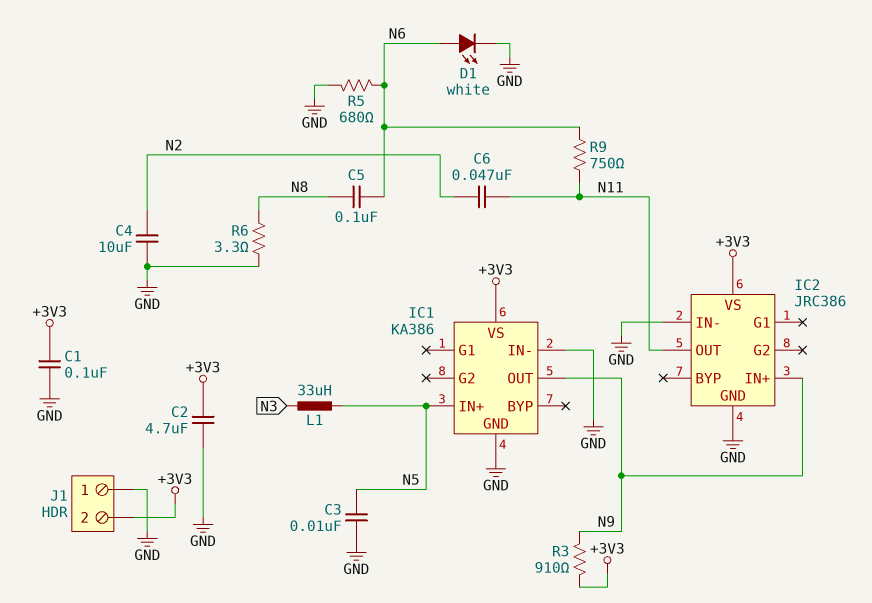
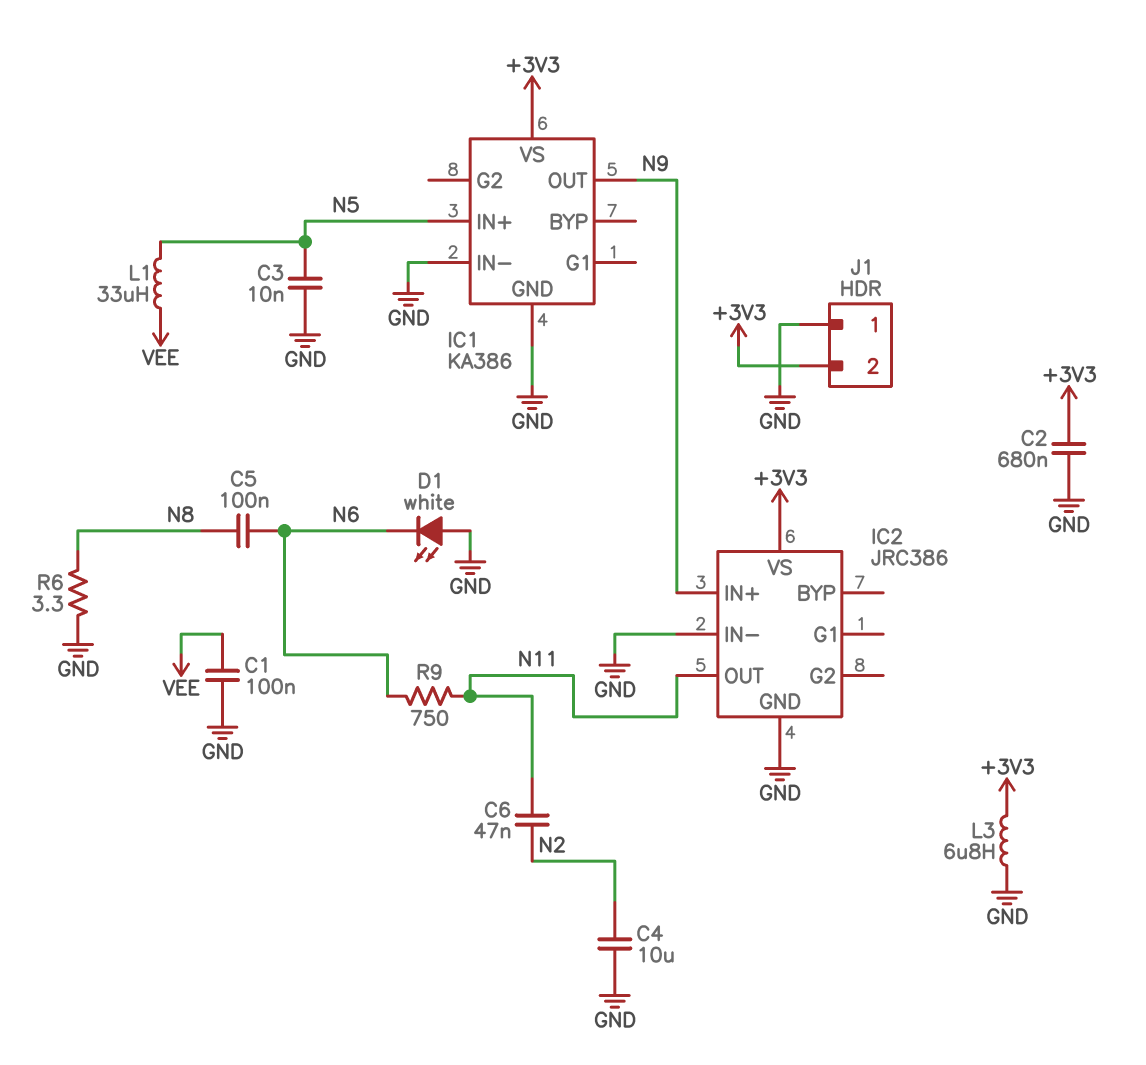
C1: 100nF (+3V3, GND) -> 100nF (GND, VEE)
C2: 4.7uF (+3V3, GND) -> 680nF (+3V3, GND)
D1: LED white (A N6, K GND) -> LED white (A GND, K N6)
L1: 33uH (N3, N5) -> 33uH (N5, VEE)
L3: none -> 6.8uH (+3V3, GND)
R3: 910 (+3V3, N9) -> none
R5: 680 (GND, N6) -> none

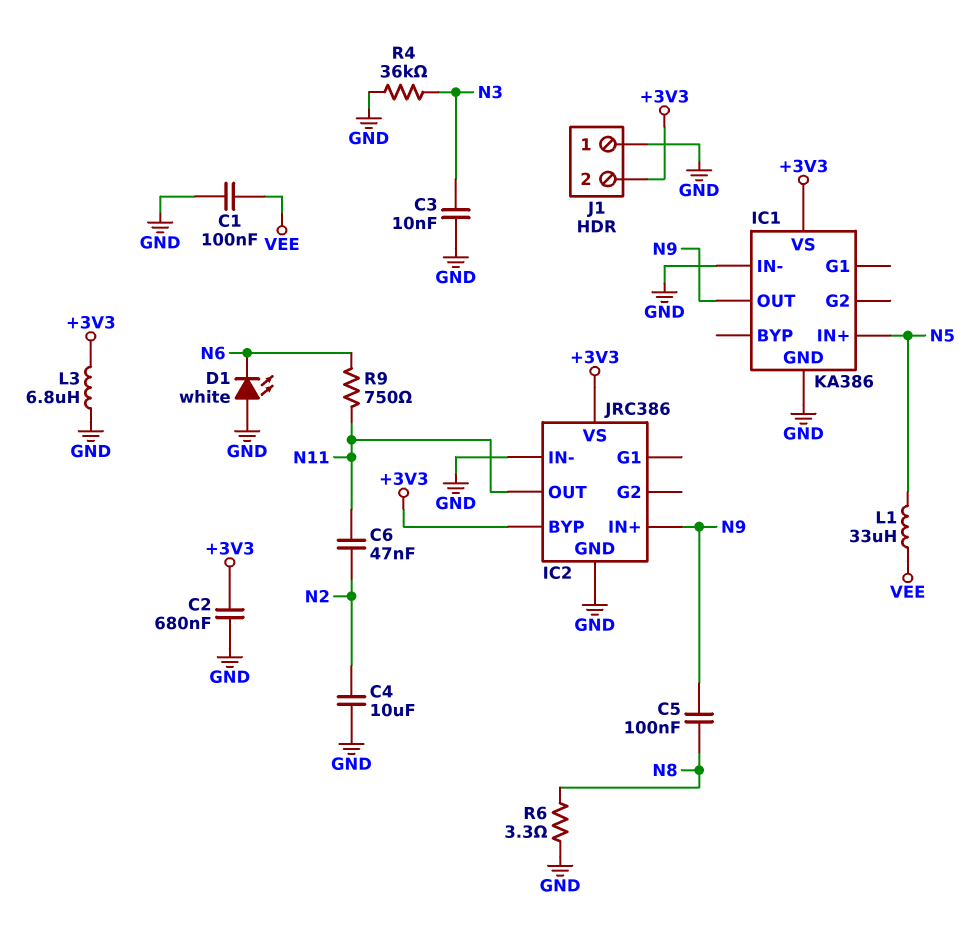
C3: 10nF (GND, N5) -> 10nF (GND, N3)
C5: 100nF (N6, N8) -> 100nF (N8, N9)
IC2 pin BYP: none -> +3V3
R4: none -> 36k (GND, N3)

